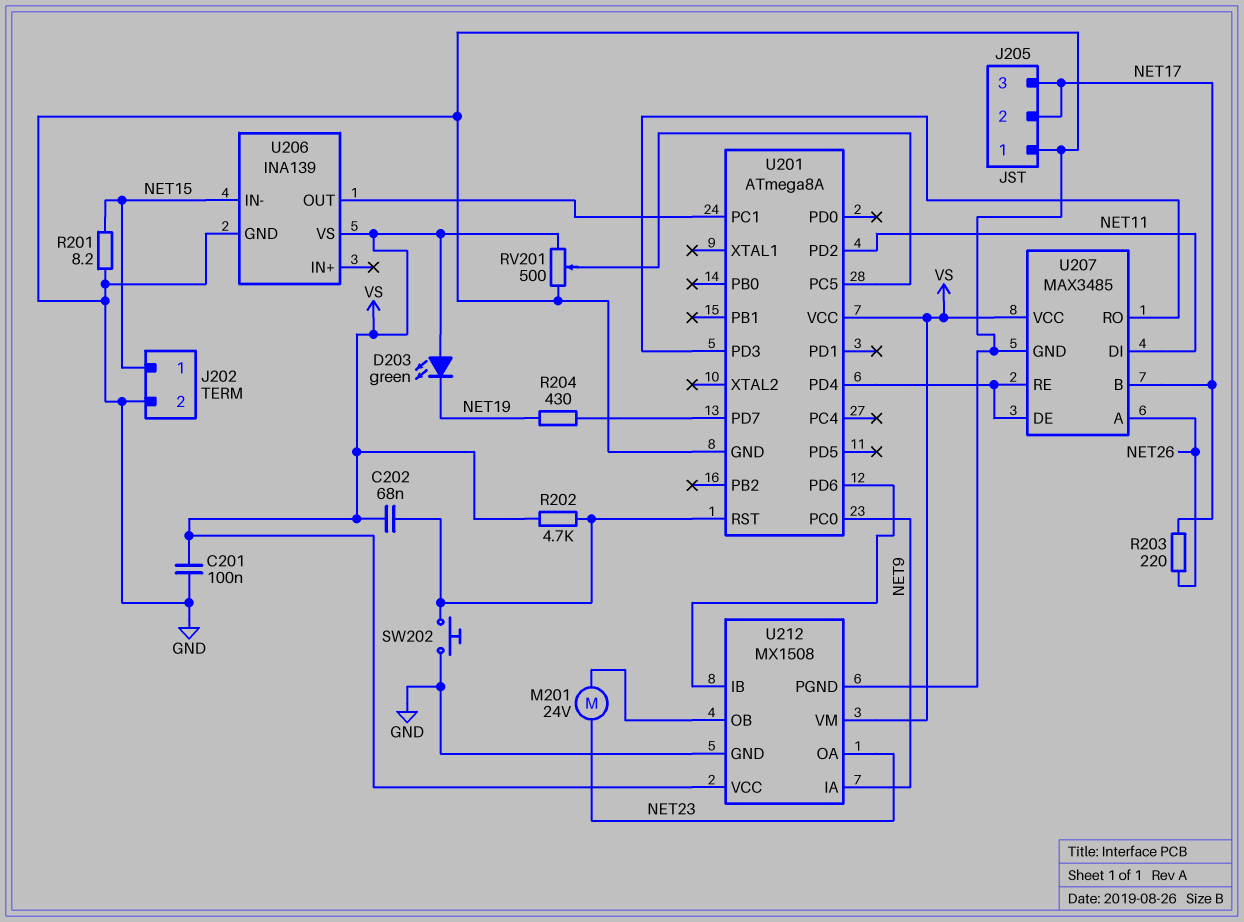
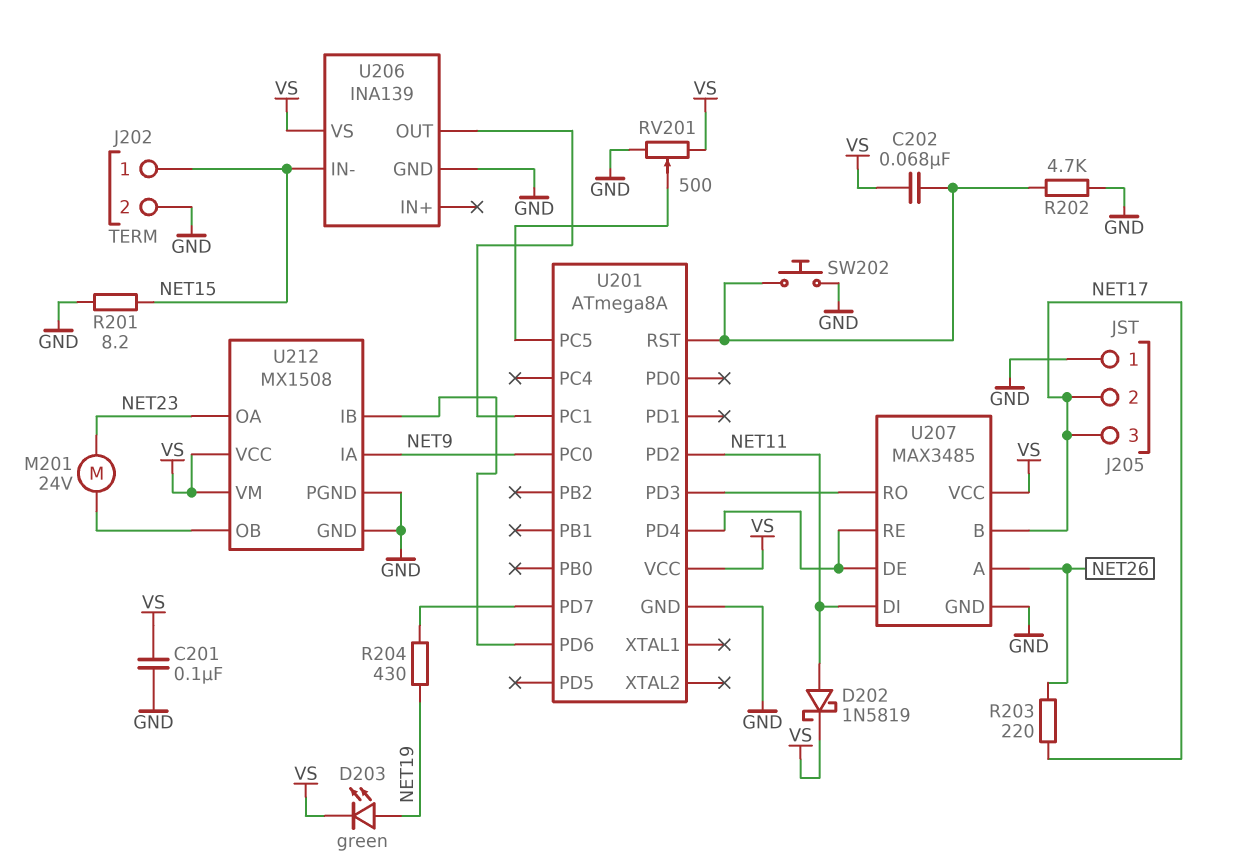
D202: none -> schottky 1N5819 (A NET11, K VS)
D203: LED green (A VS, K NET19) -> LED green (A NET19, K VS)
R202: 4.7k (U201/RST, VS) -> 4.7k (GND, U201/RST)

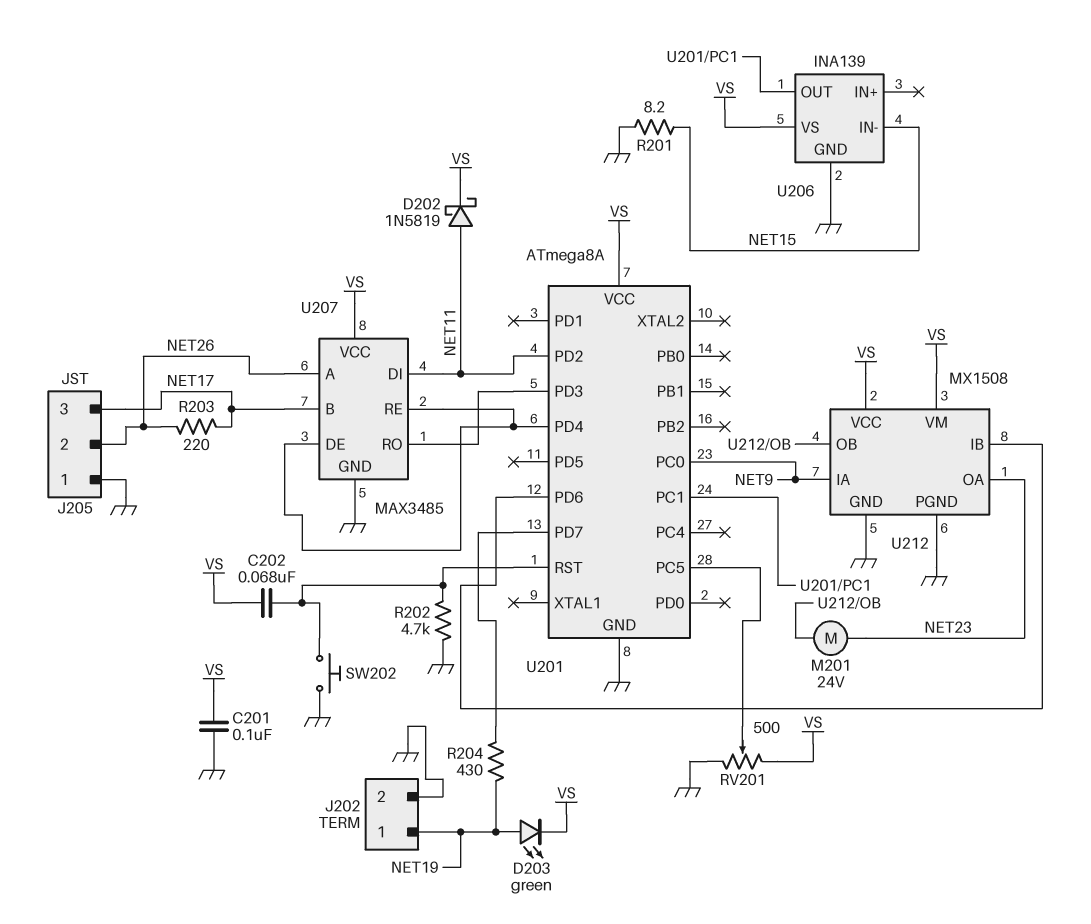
J202 pin 1: NET15 -> NET19
J205 pin 2: NET17 -> NET26

